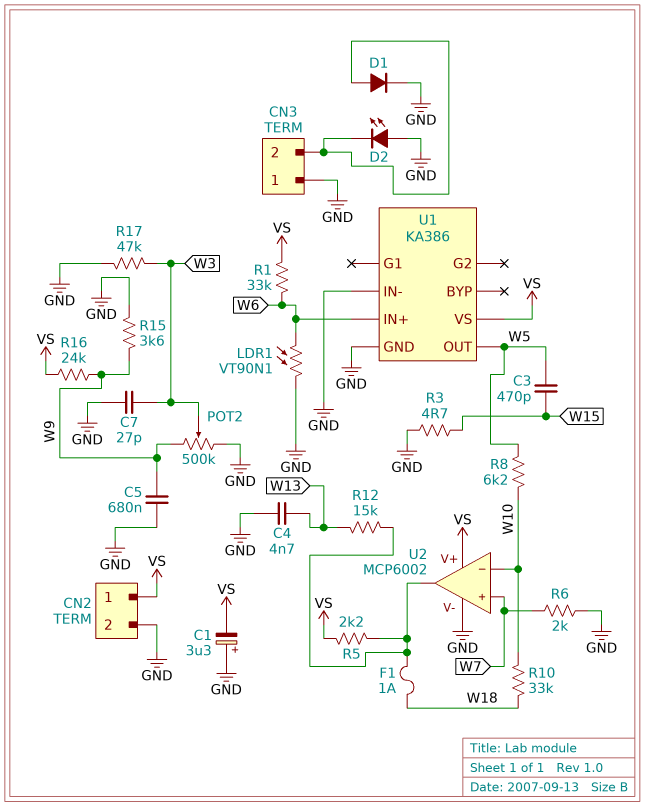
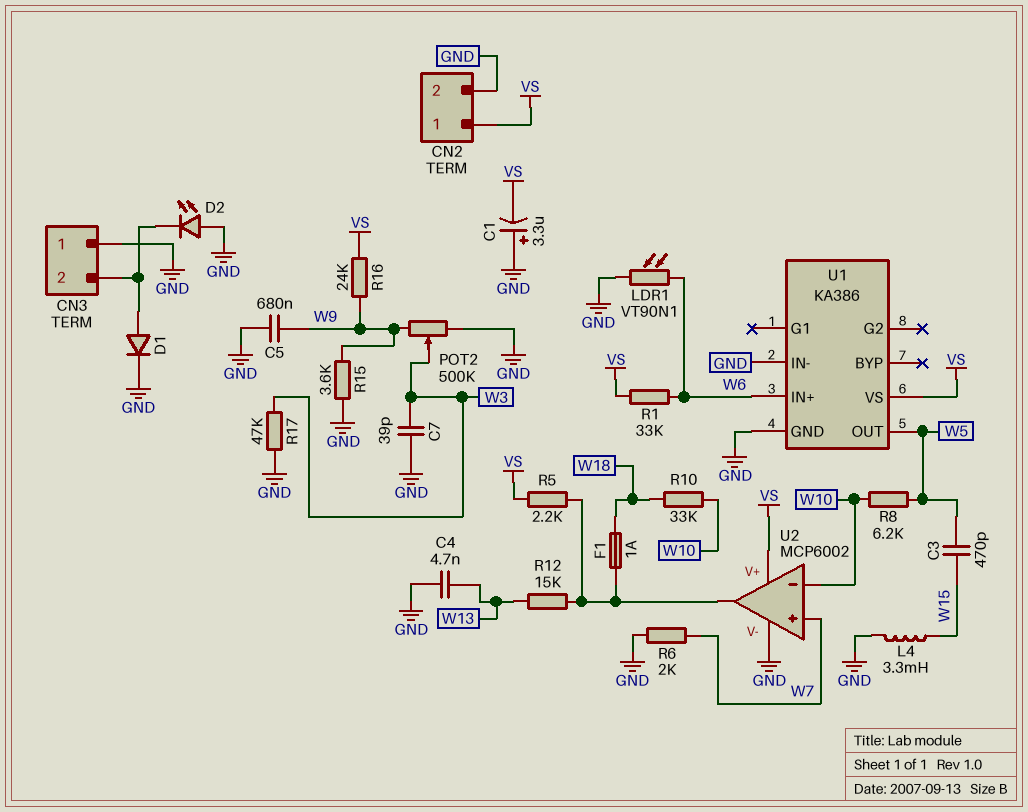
C7: 27pF (GND, W3) -> 39pF (GND, W3)
L4: none -> 3.3mH (GND, W15)
R3: 4.7 (GND, W15) -> none

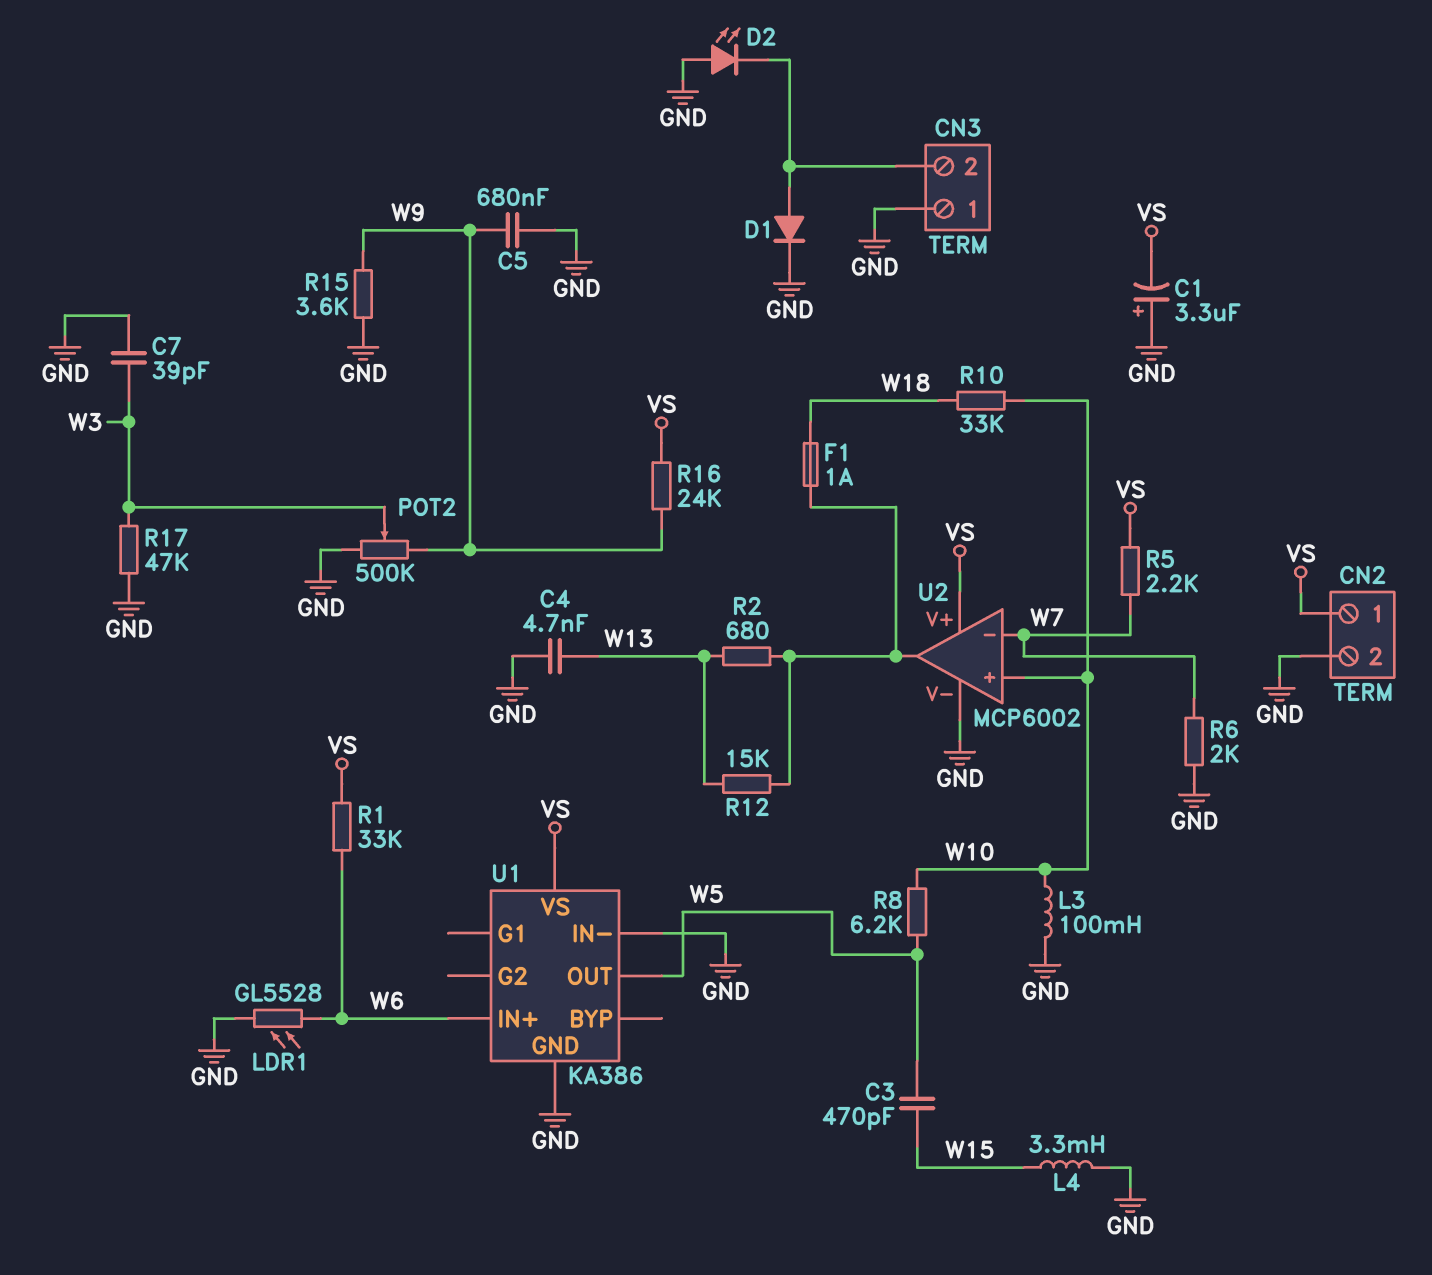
L3: none -> 100mH (GND, W10)
LDR1: VT90N1 (GND, W6) -> GL5528 (GND, W6)
R2: none -> 680 (U2/out, W13)
R5: 2.2k (U2/out, VS) -> 2.2k (VS, W7)
U2 pin in+: W7 -> W10
U2 pin in-: W10 -> W7

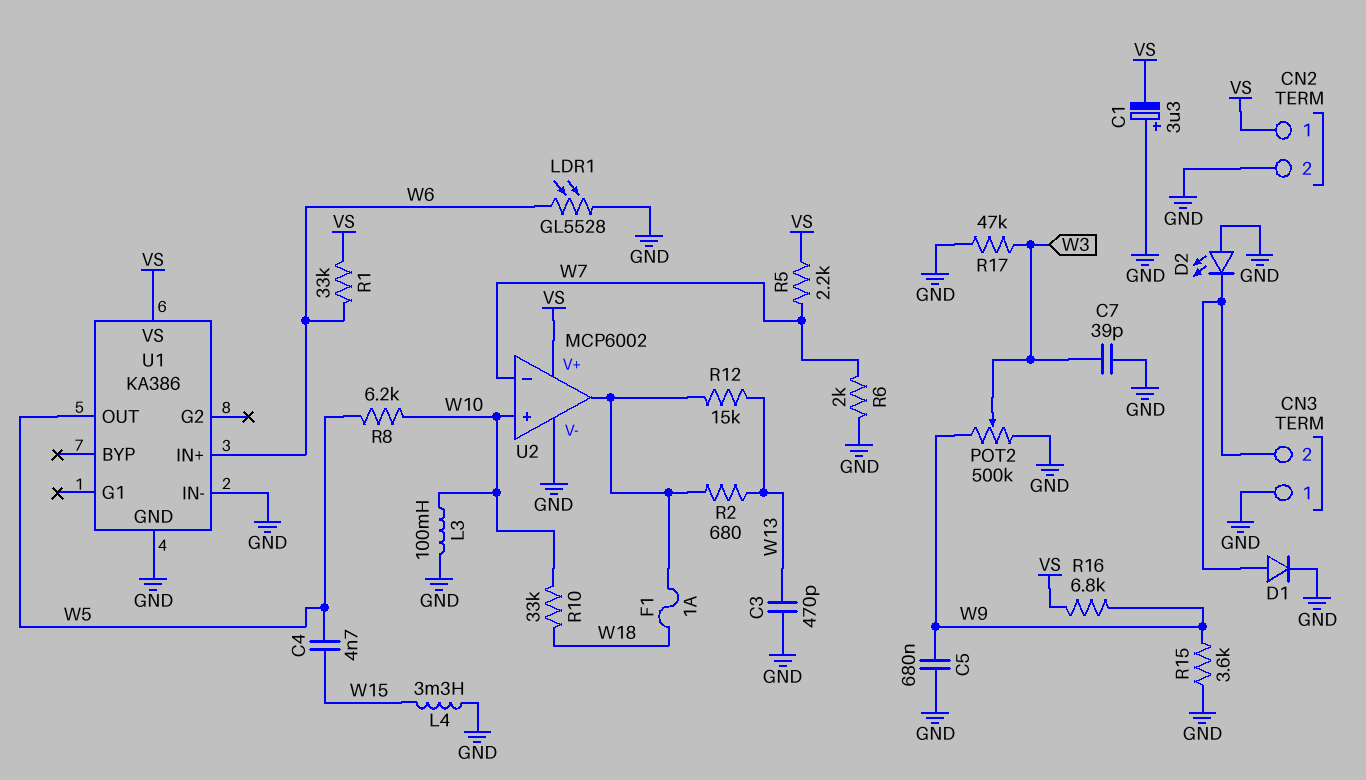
C3: 470pF (W5, W15) -> 470pF (GND, W13)
C4: 4.7nF (GND, W13) -> 4.7nF (W5, W15)
R16: 24k (VS, W9) -> 6.8k (VS, W9)

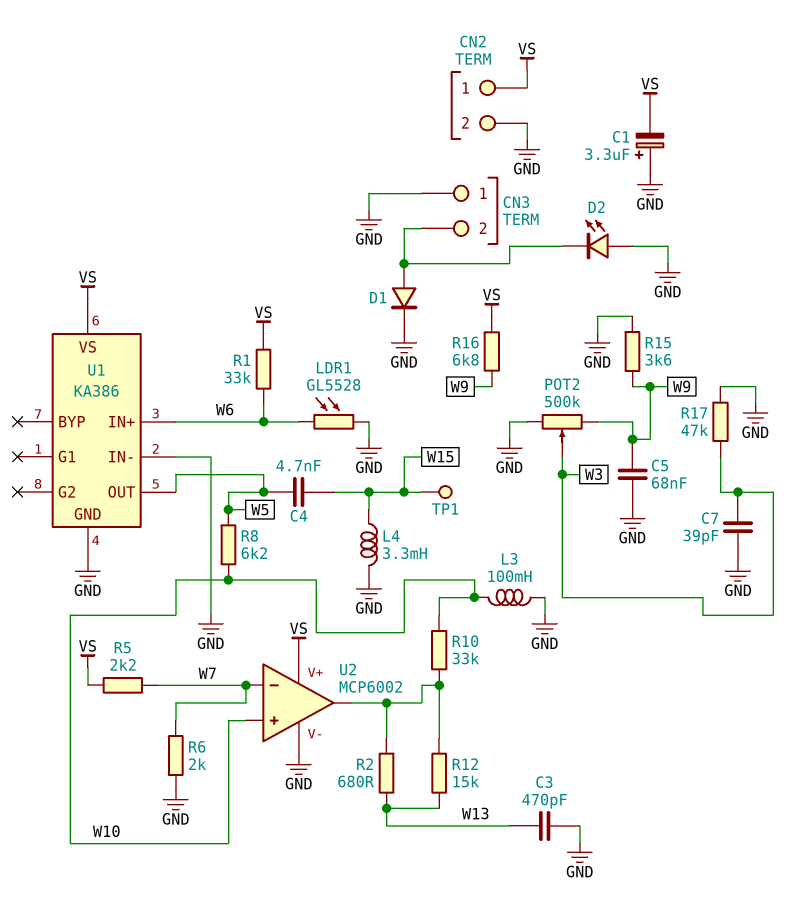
C5: 680nF (GND, W9) -> 68nF (GND, W9)
F1: 1A (U2/out, W18) -> none
R10: 33k (W10, W18) -> 33k (U2/out, W10)
TP1: none -> test point (W15)

